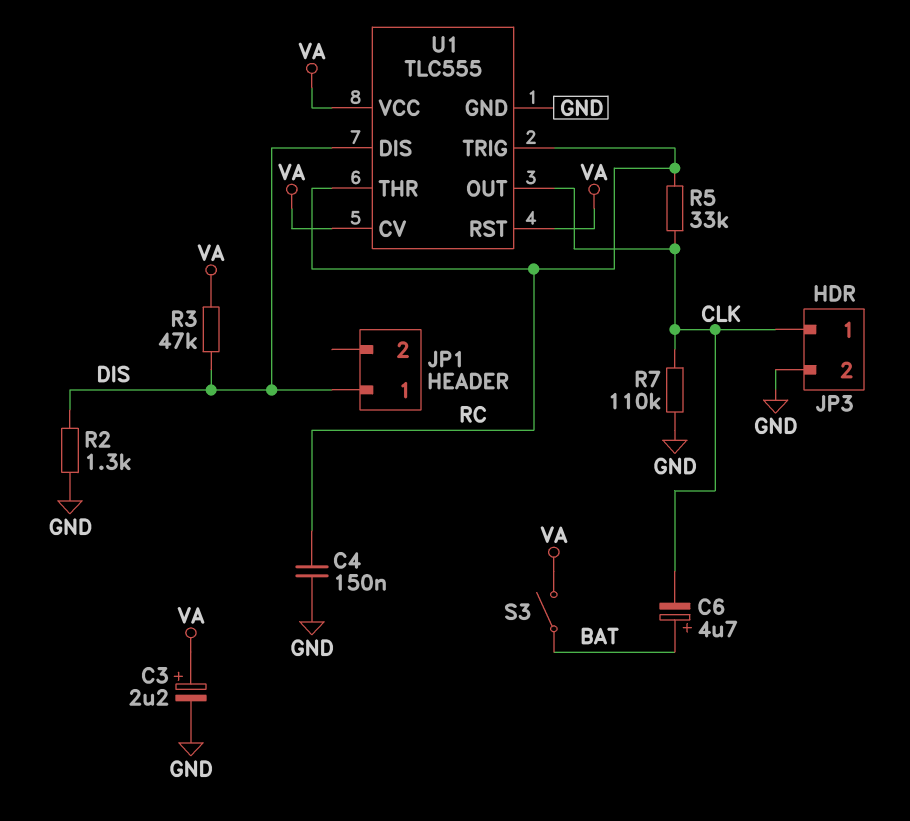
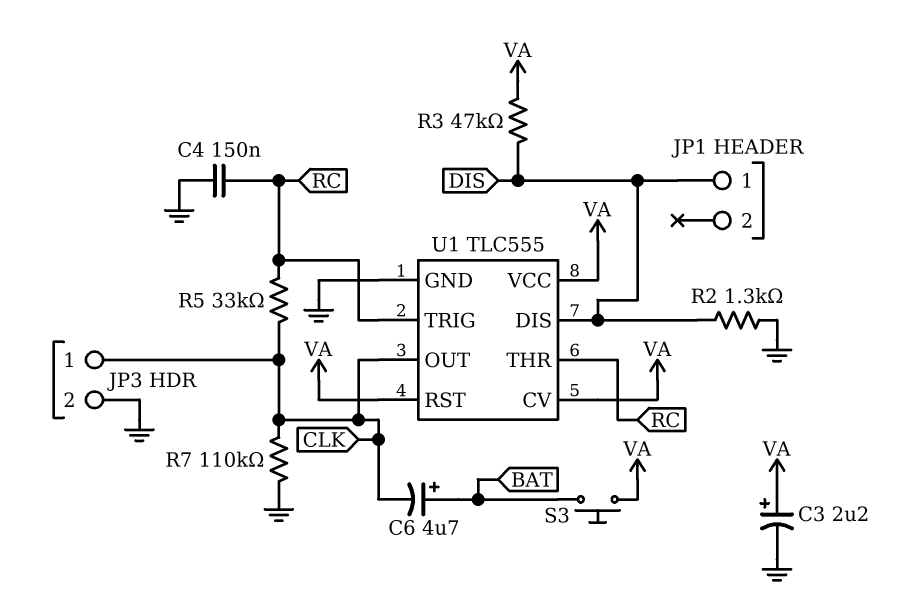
S3: switch (BAT, VA) -> button (BAT, VA)

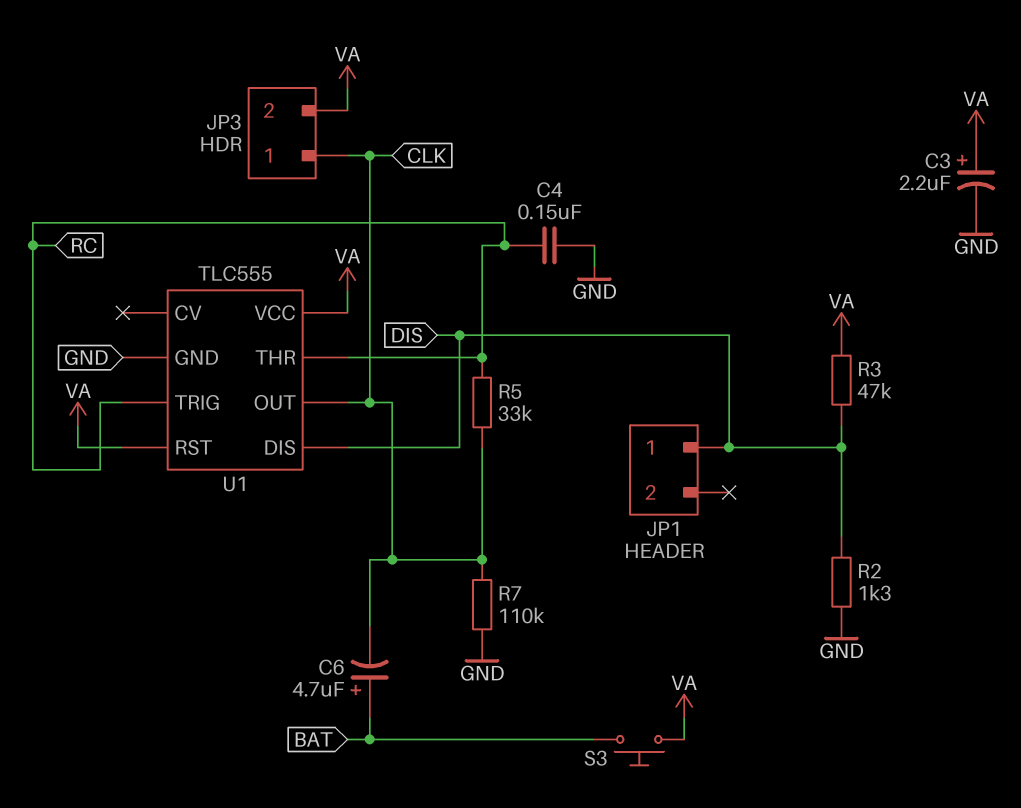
JP3 pin 2: GND -> VA
U1 pin CV: VA -> none

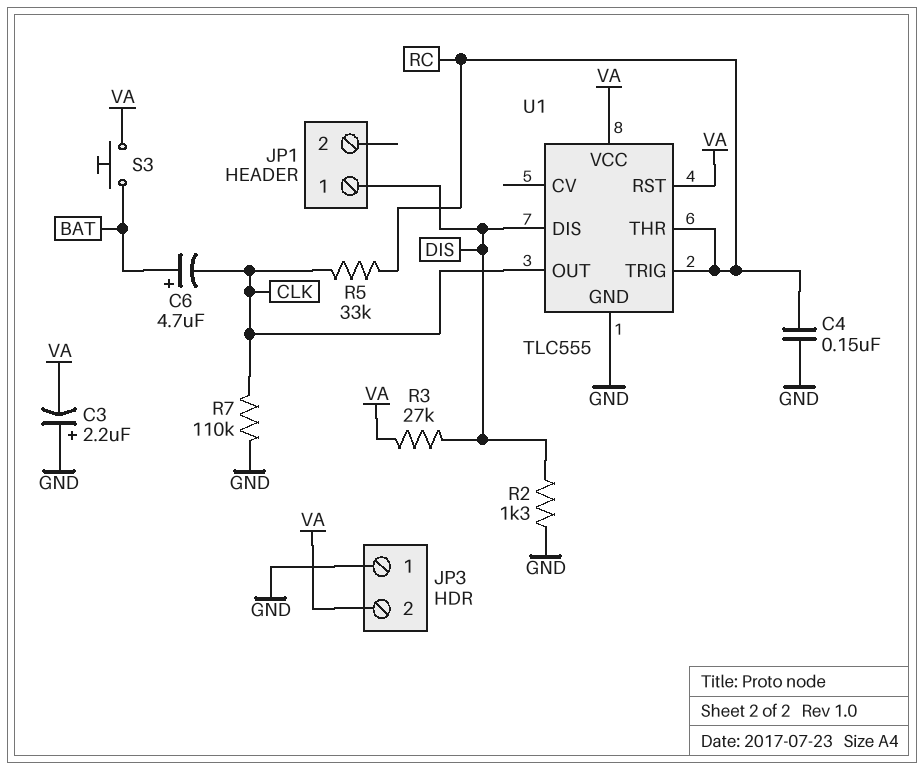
C3: 2.2uF (plus VA, minus GND) -> 2.2uF (plus GND, minus VA)
JP3 pin 1: CLK -> GND
R3: 47k (DIS, VA) -> 27k (DIS, VA)

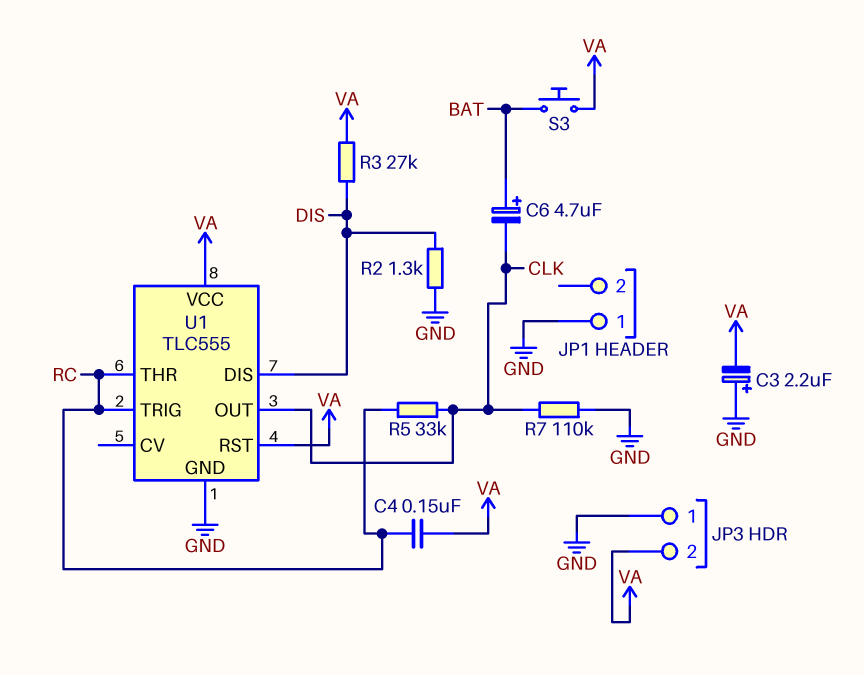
C4: 150nF (GND, RC) -> 150nF (RC, VA)
JP1 pin 1: DIS -> GND

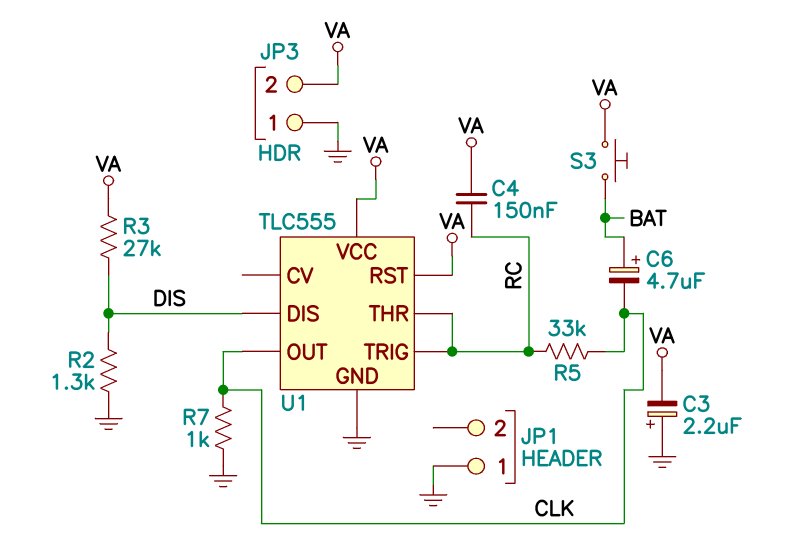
R7: 110k (CLK, GND) -> 1k (CLK, GND)

